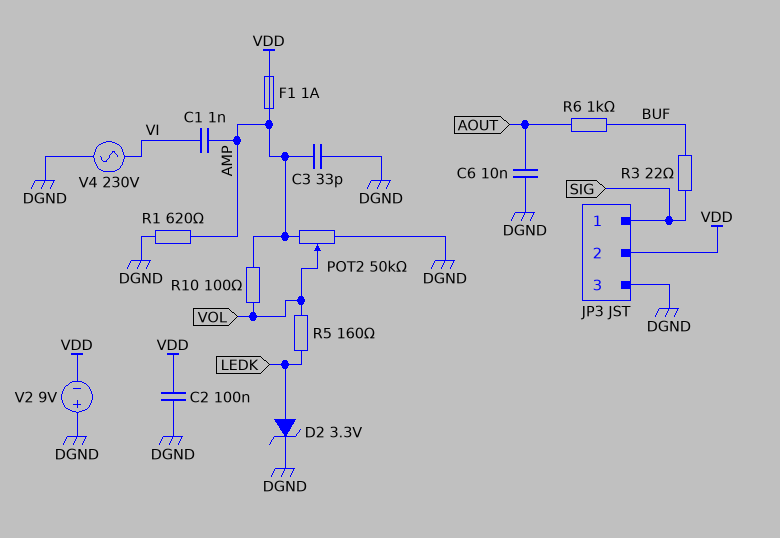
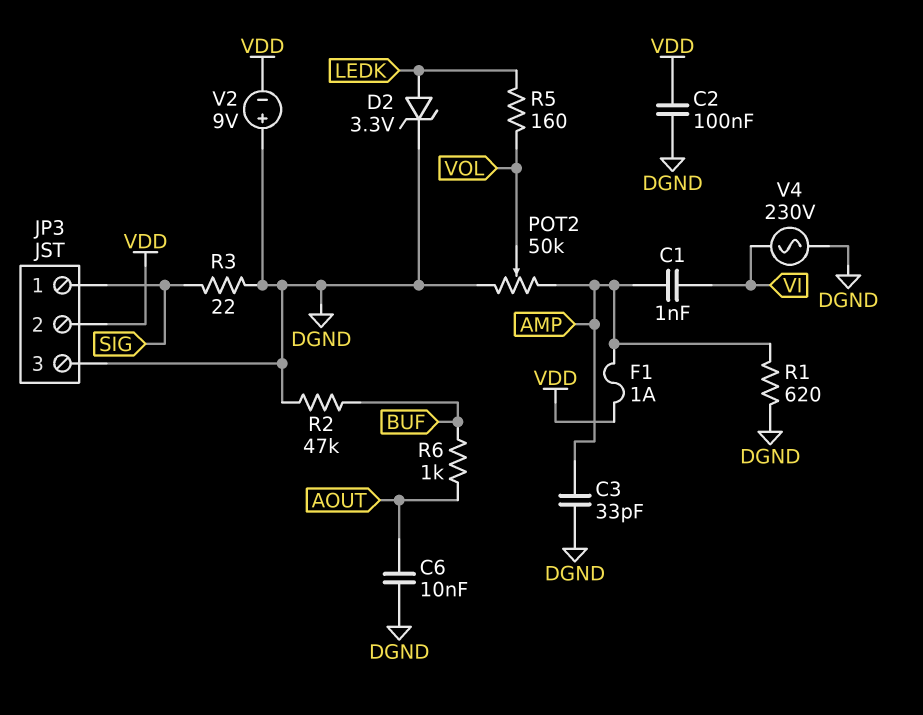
R2: none -> 47k (BUF, DGND)
R3: 22 (BUF, SIG) -> 22 (DGND, SIG)
R10: 100 (AMP, VOL) -> none

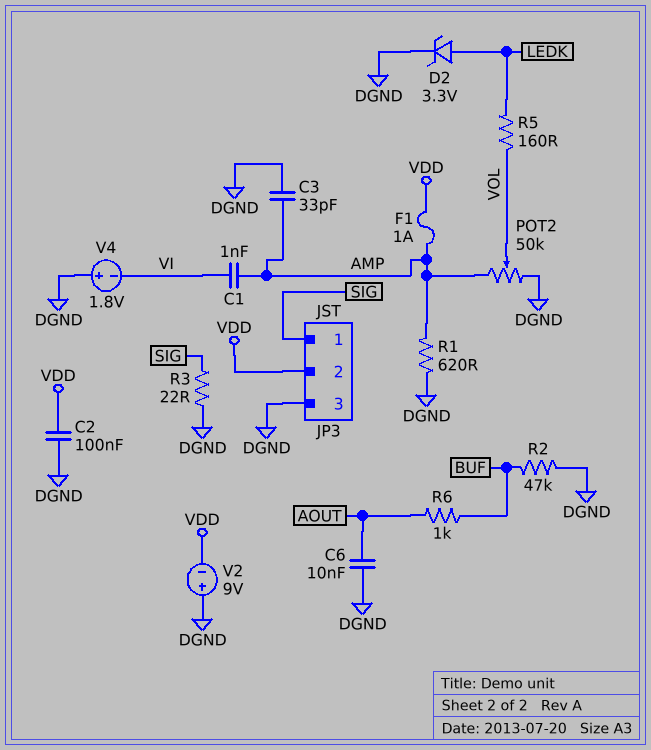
V4: AC 230V (DGND, VI) -> 1.8V (plus DGND, minus VI)

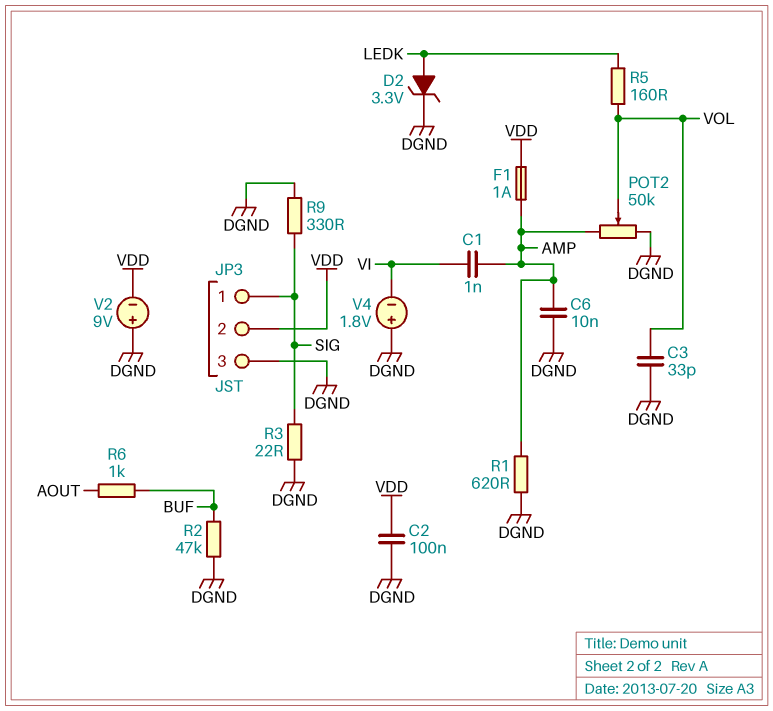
C3: 33pF (AMP, DGND) -> 33pF (DGND, VOL)
C6: 10nF (AOUT, DGND) -> 10nF (AMP, DGND)
R9: none -> 330 (DGND, SIG)

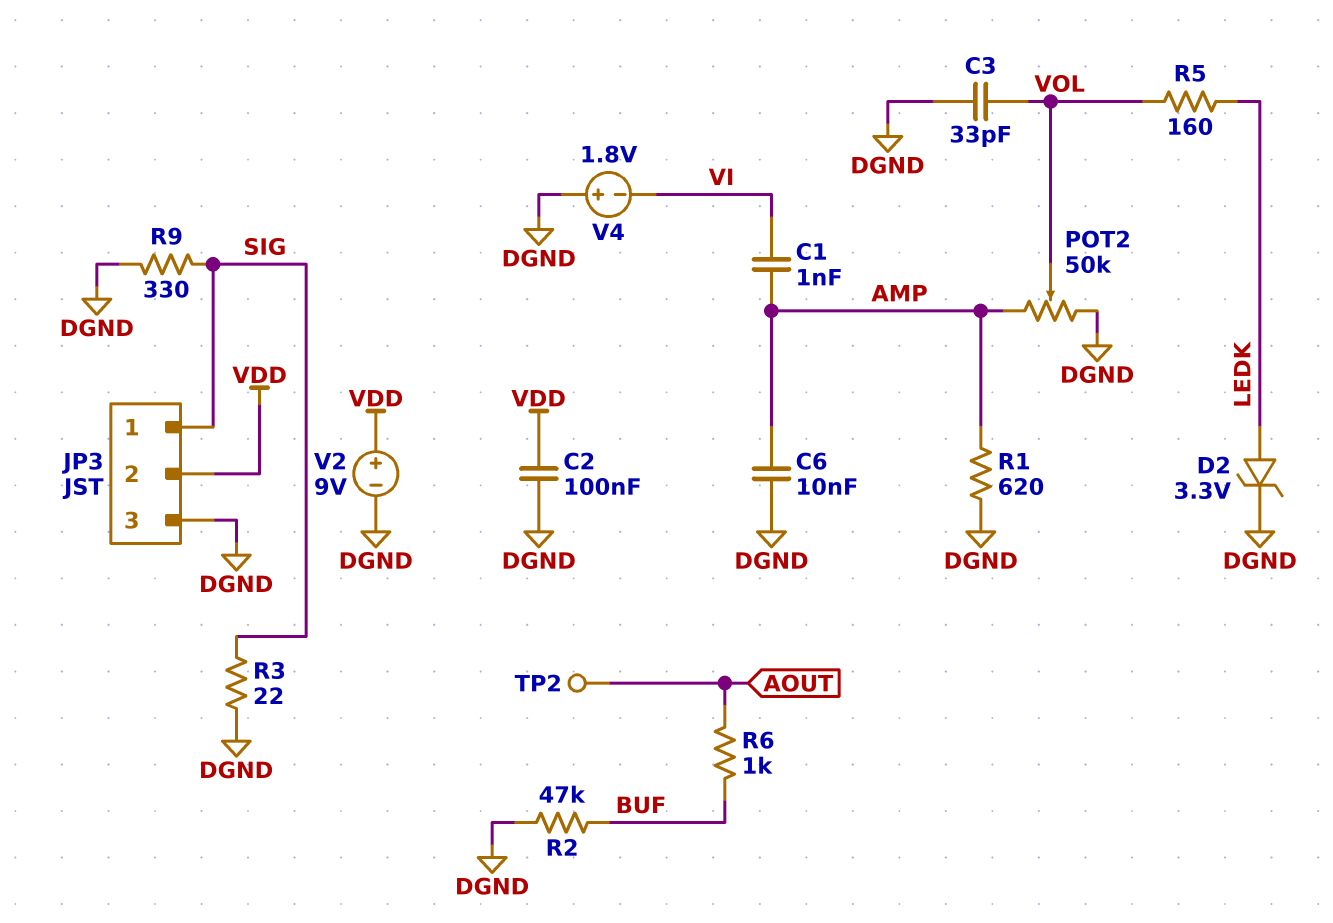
F1: 1A (AMP, VDD) -> none
TP2: none -> test point (AOUT)
V2: 9V (plus DGND, minus VDD) -> 9V (plus VDD, minus DGND)

